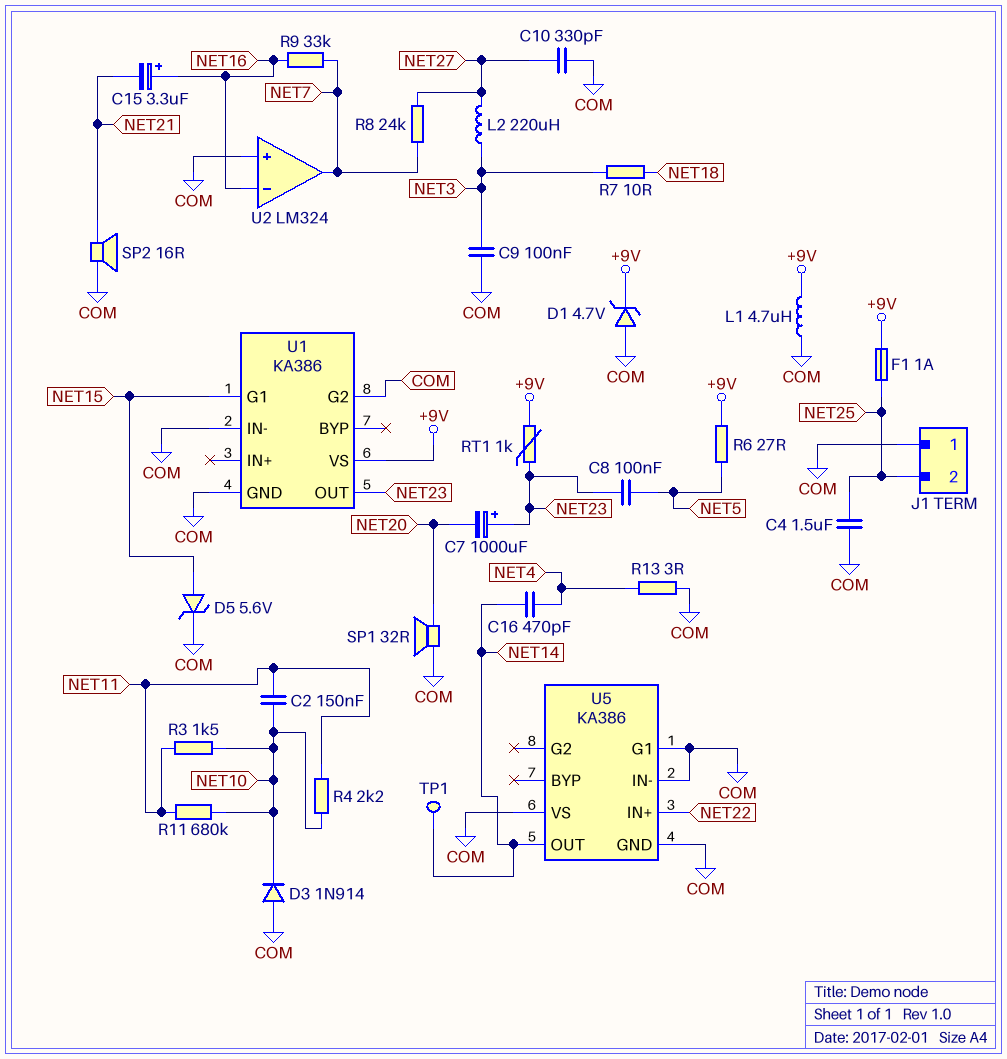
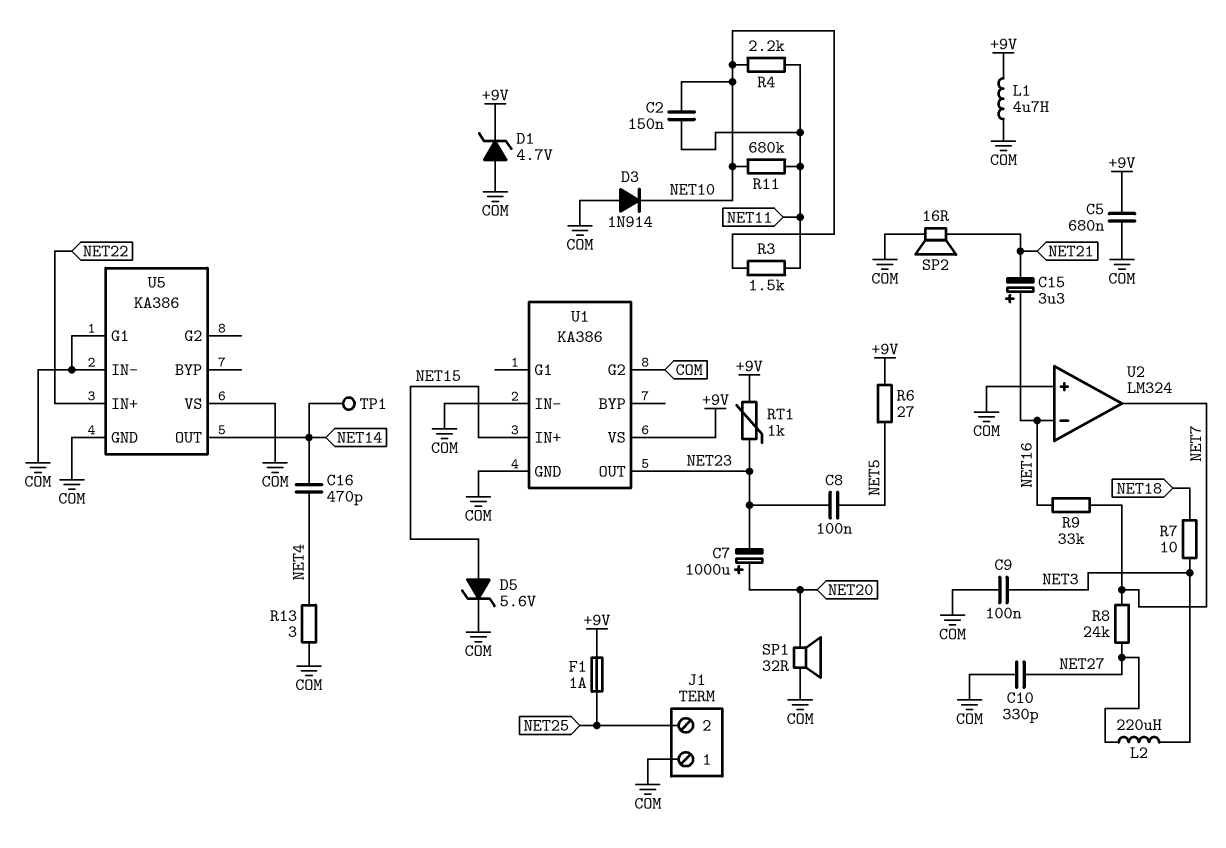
C4: 1.5uF (COM, NET25) -> none
C5: none -> 680nF (+9V, COM)
C7: 1000uF (plus NET23, minus NET20) -> 1000uF (plus NET20, minus NET23)
U1 pin G1: NET15 -> none
U1 pin IN+: none -> NET15

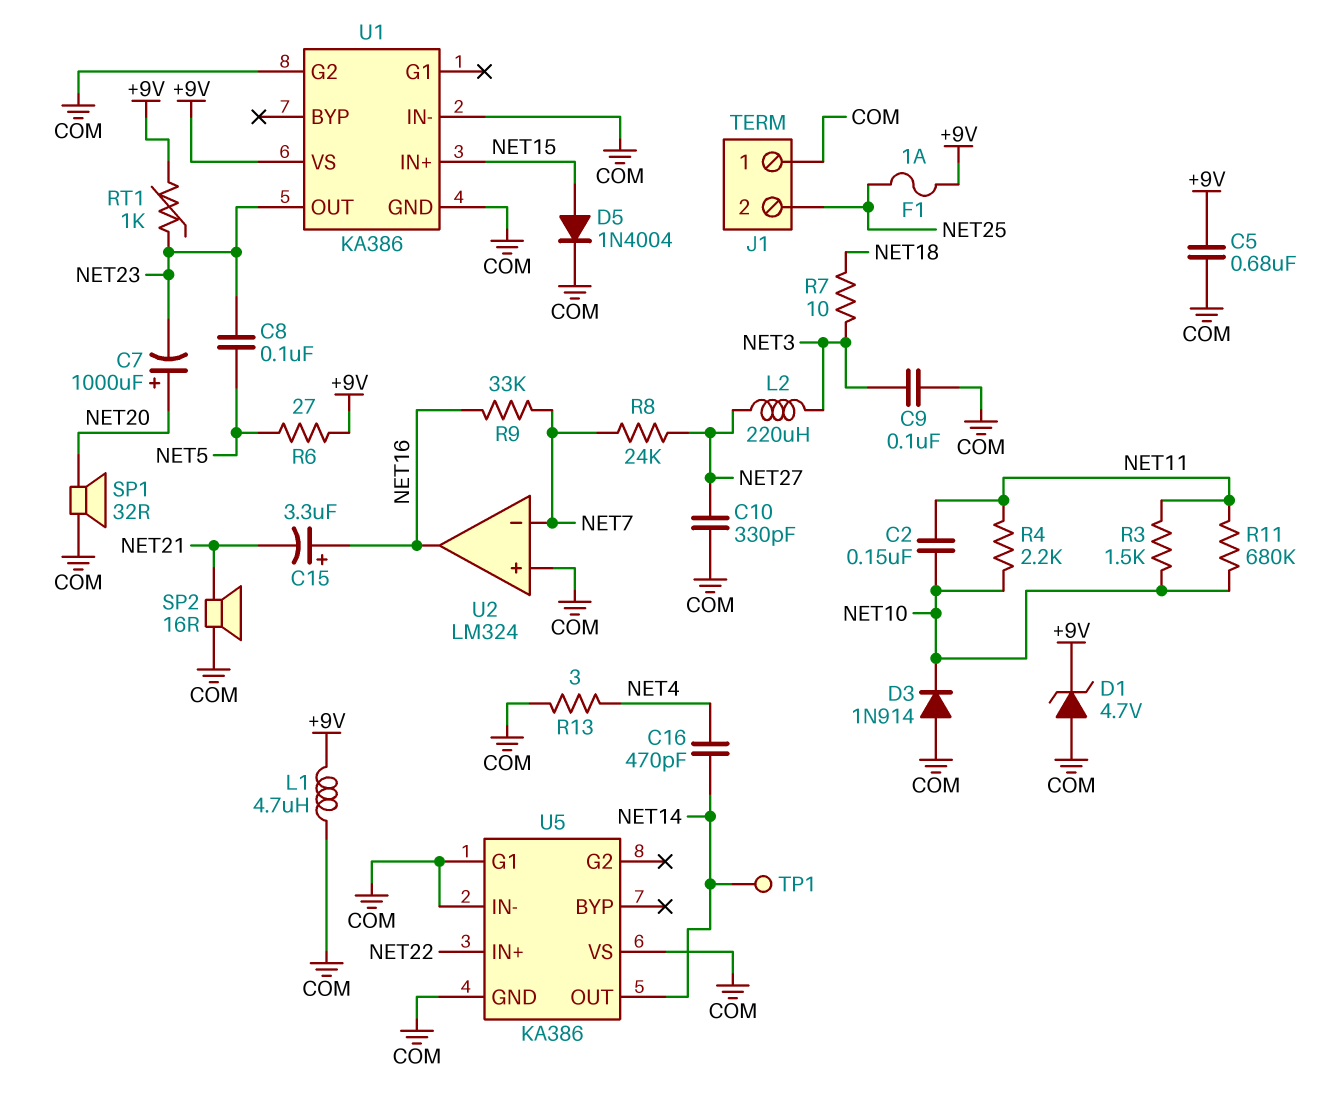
D5: zener 5.6V (A NET15, K COM) -> diode 1N4004 (A NET15, K COM)
U2 pin in-: NET16 -> NET7
U2 pin out: NET7 -> NET16

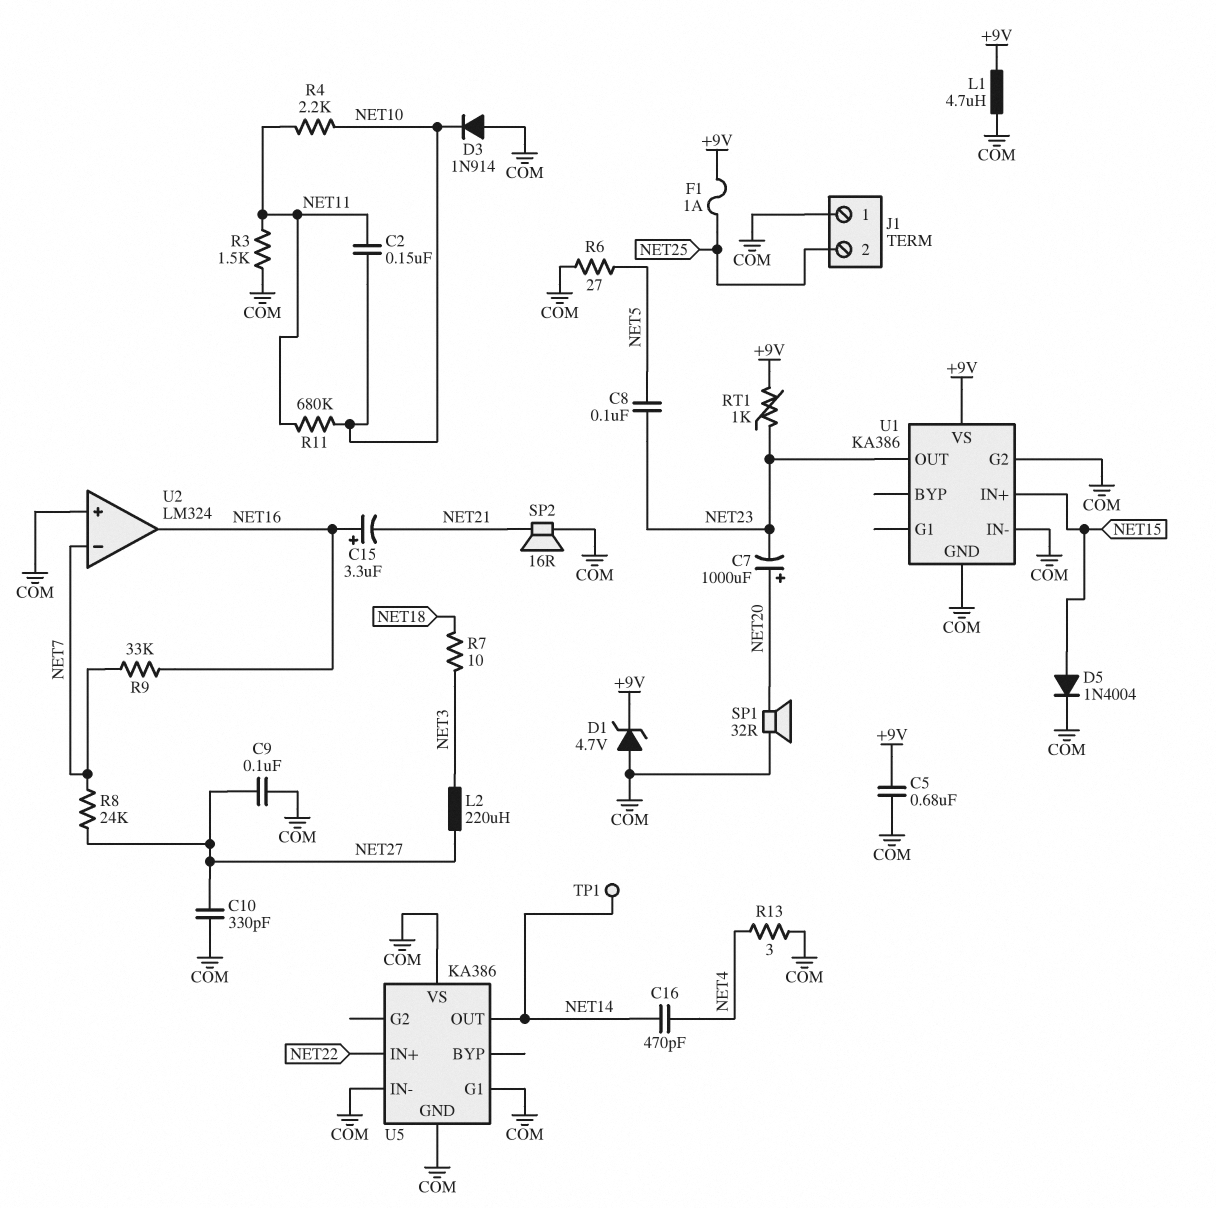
C9: 100nF (COM, NET3) -> 100nF (COM, NET27)
R3: 1.5k (NET10, NET11) -> 1.5k (COM, NET11)
R6: 27 (+9V, NET5) -> 27 (COM, NET5)

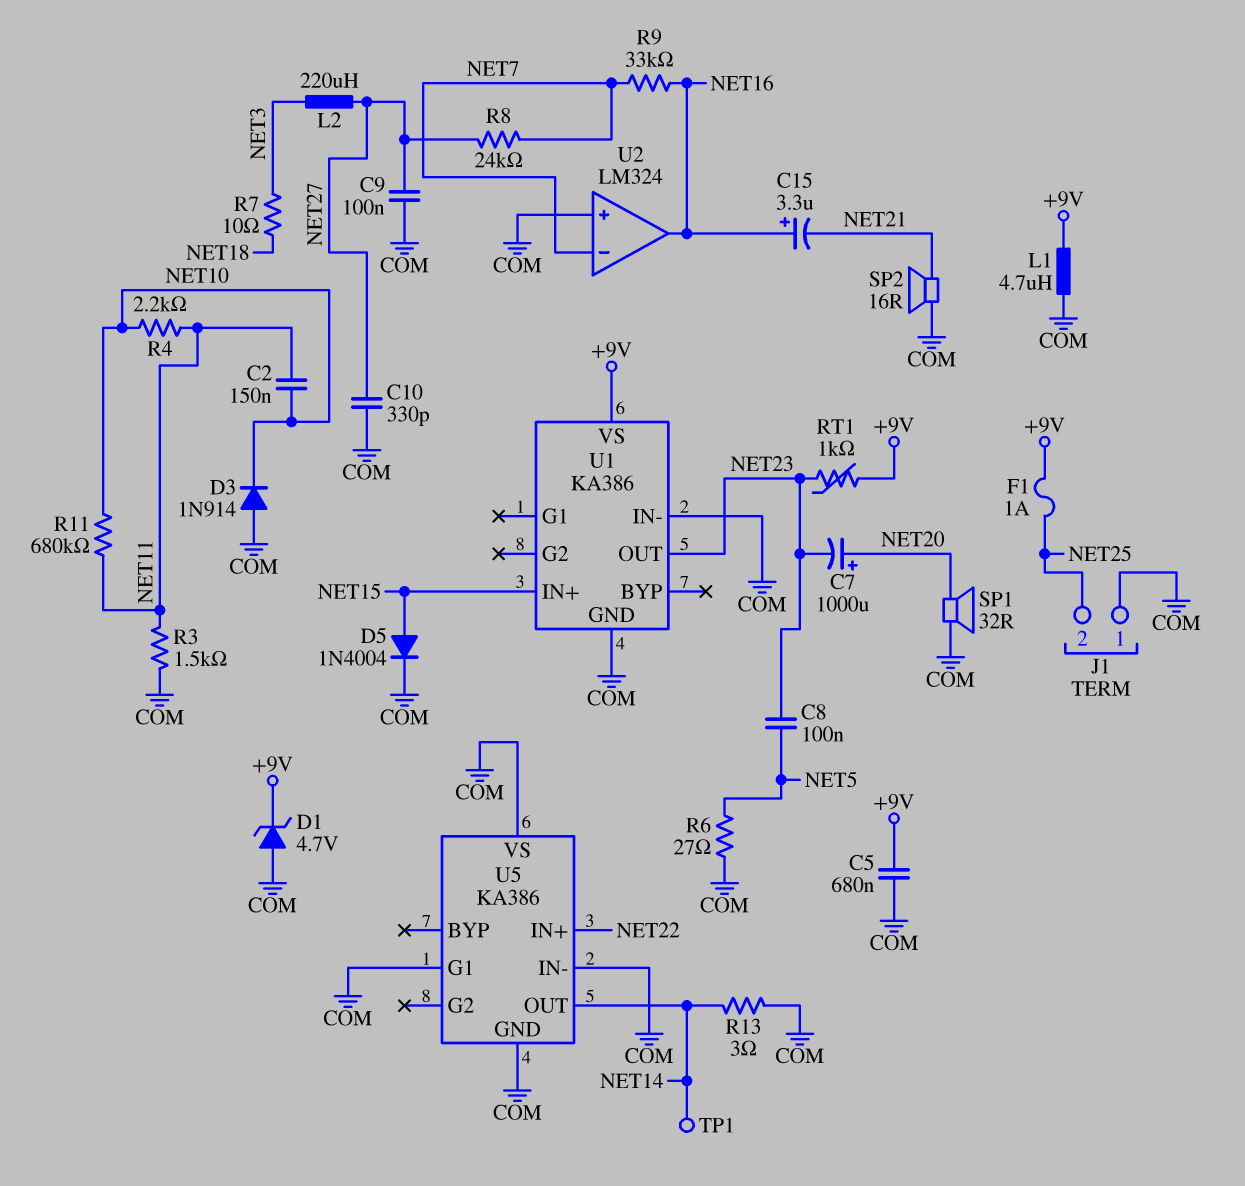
C16: 470pF (NET4, NET14) -> none
R13: 3 (COM, NET4) -> 3 (COM, NET14)
U1 pin G2: COM -> none

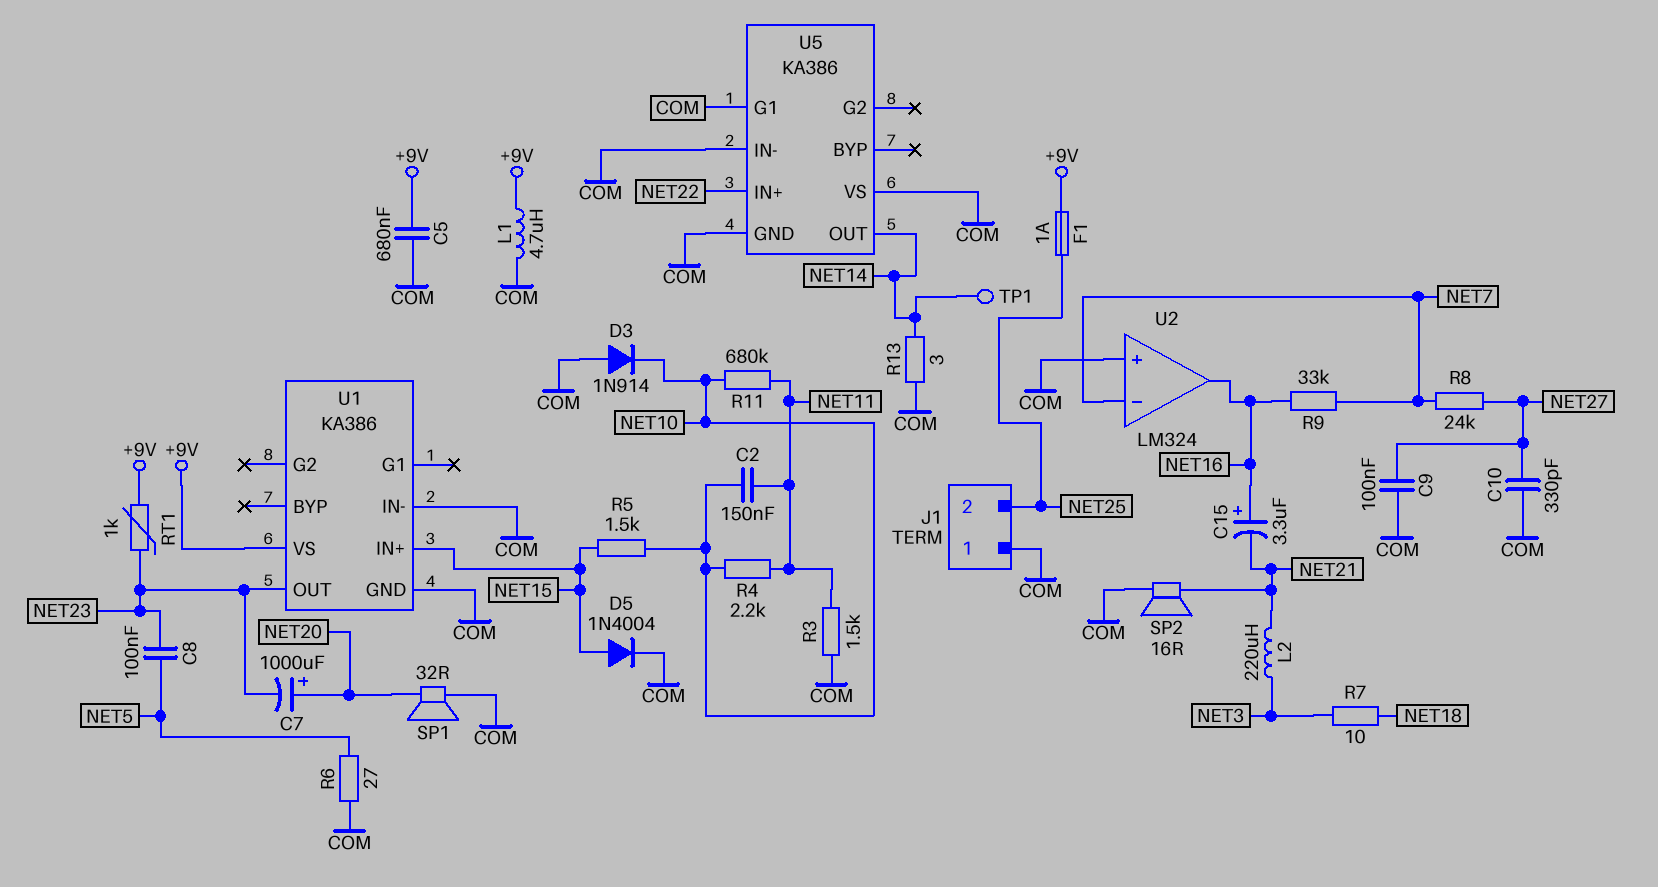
D1: zener 4.7V (A COM, K +9V) -> none
L2: 220uH (NET3, NET27) -> 220uH (NET3, NET21)
R5: none -> 1.5k (NET10, NET15)

